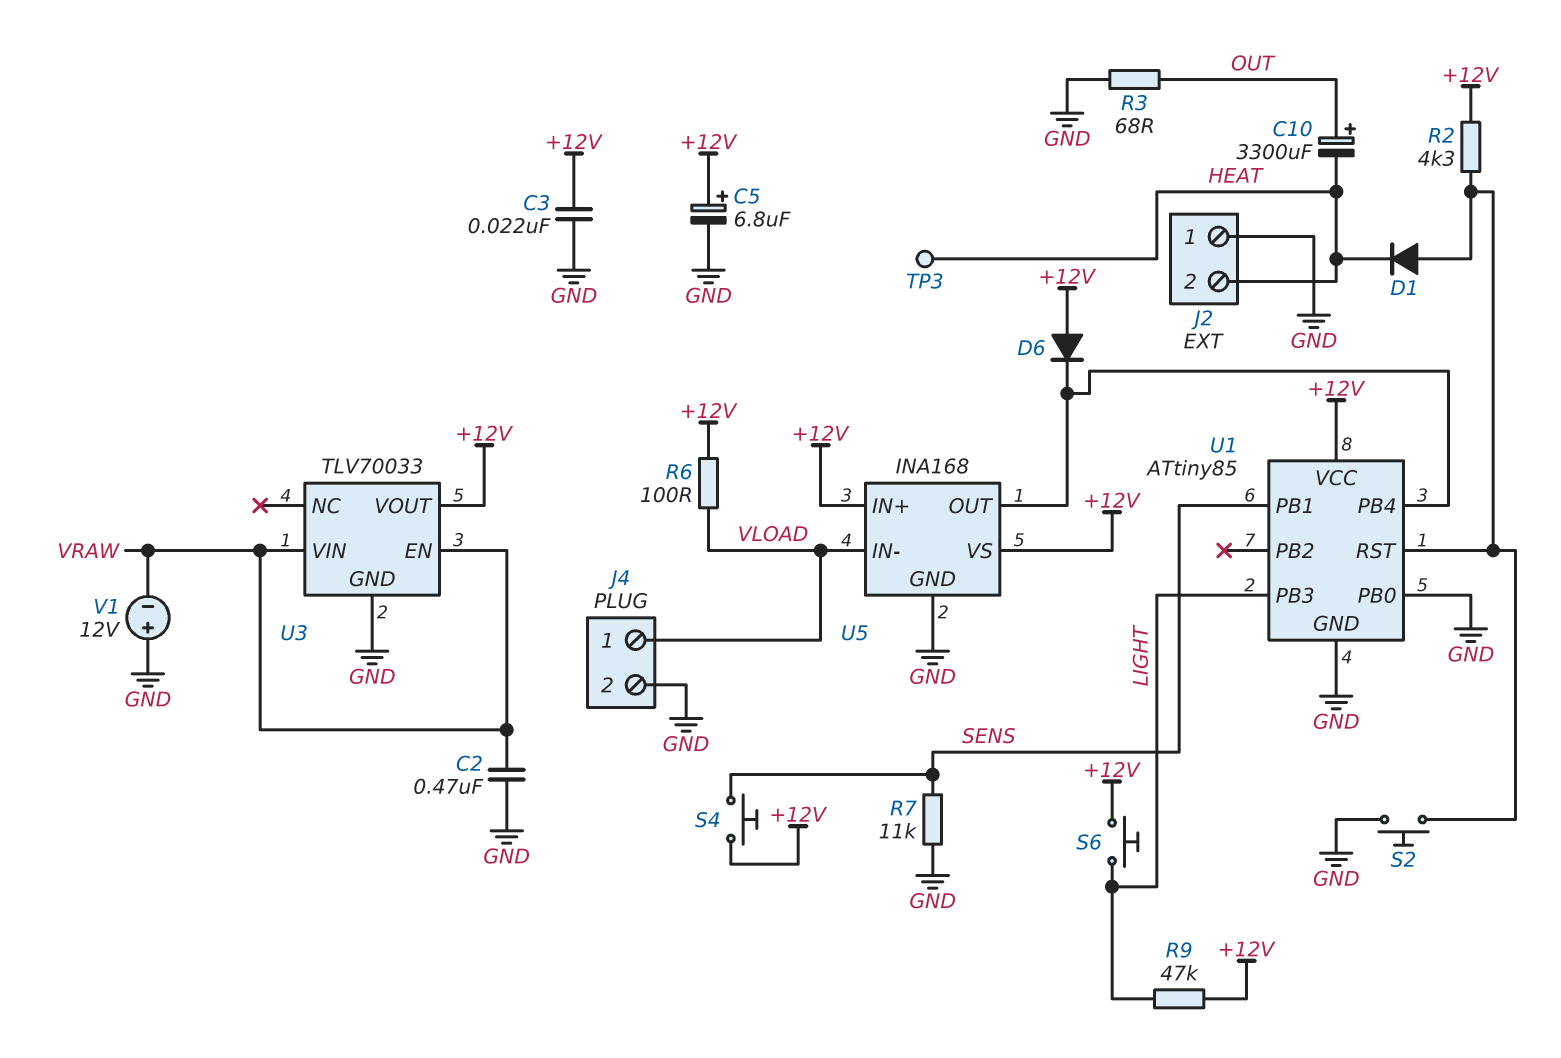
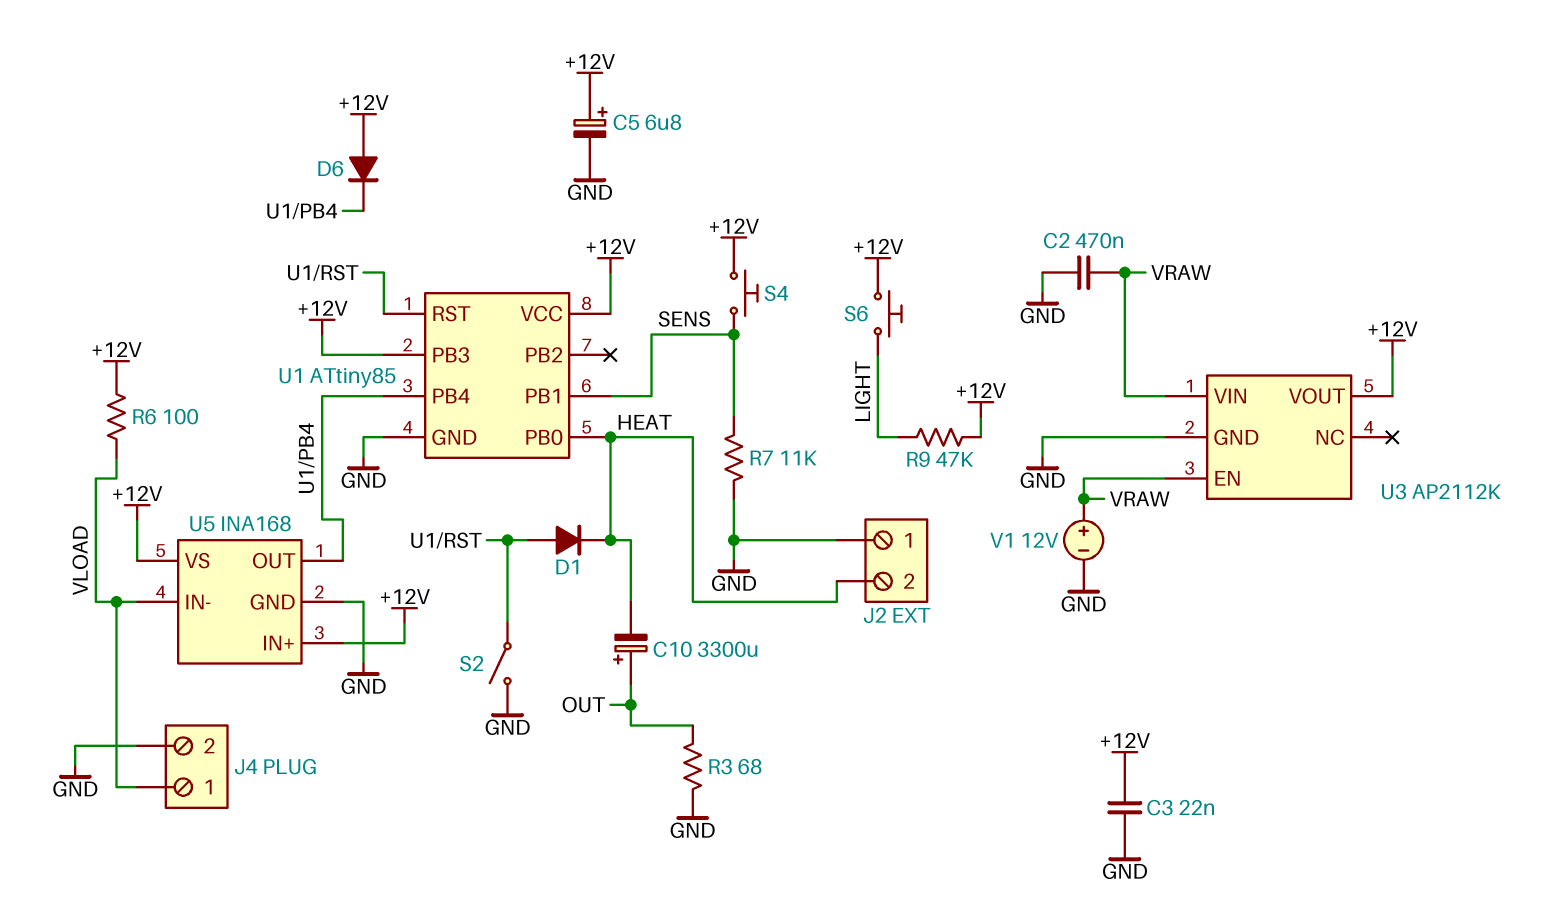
R2: 4.3k (+12V, U1/RST) -> none
S2: button (GND, U1/RST) -> switch (GND, U1/RST)
TP3: test point (HEAT) -> none
U1 pin PB0: GND -> HEAT
U1 pin PB3: LIGHT -> +12V
U3: TLV70033 -> AP2112K
V1: 12V (plus GND, minus VRAW) -> 12V (plus VRAW, minus GND)

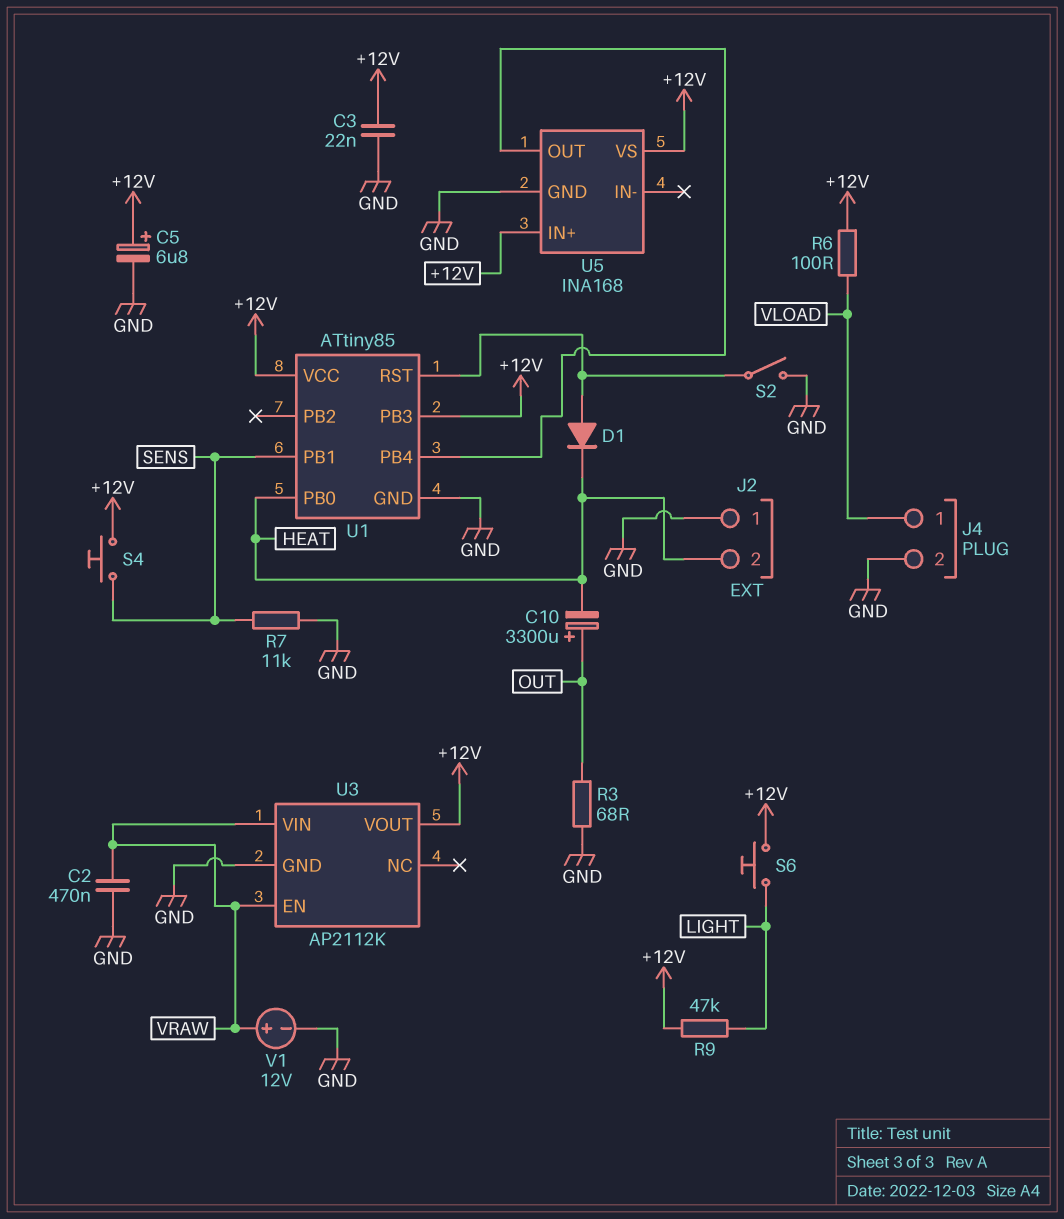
D6: diode (A +12V, K U1/PB4) -> none
U5 pin IN-: VLOAD -> none

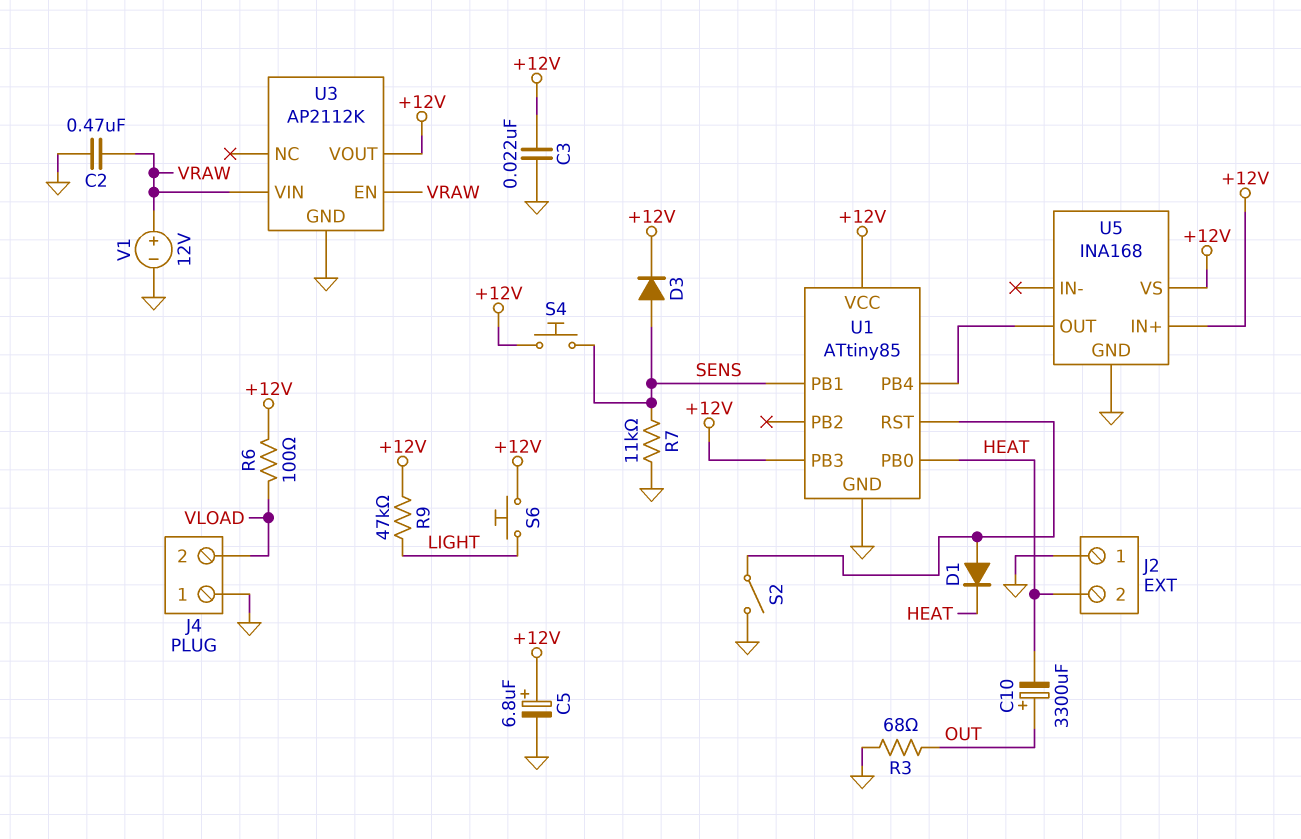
D3: none -> diode (A SENS, K +12V)
J4 pin 1: VLOAD -> GND
J4 pin 2: GND -> VLOAD

